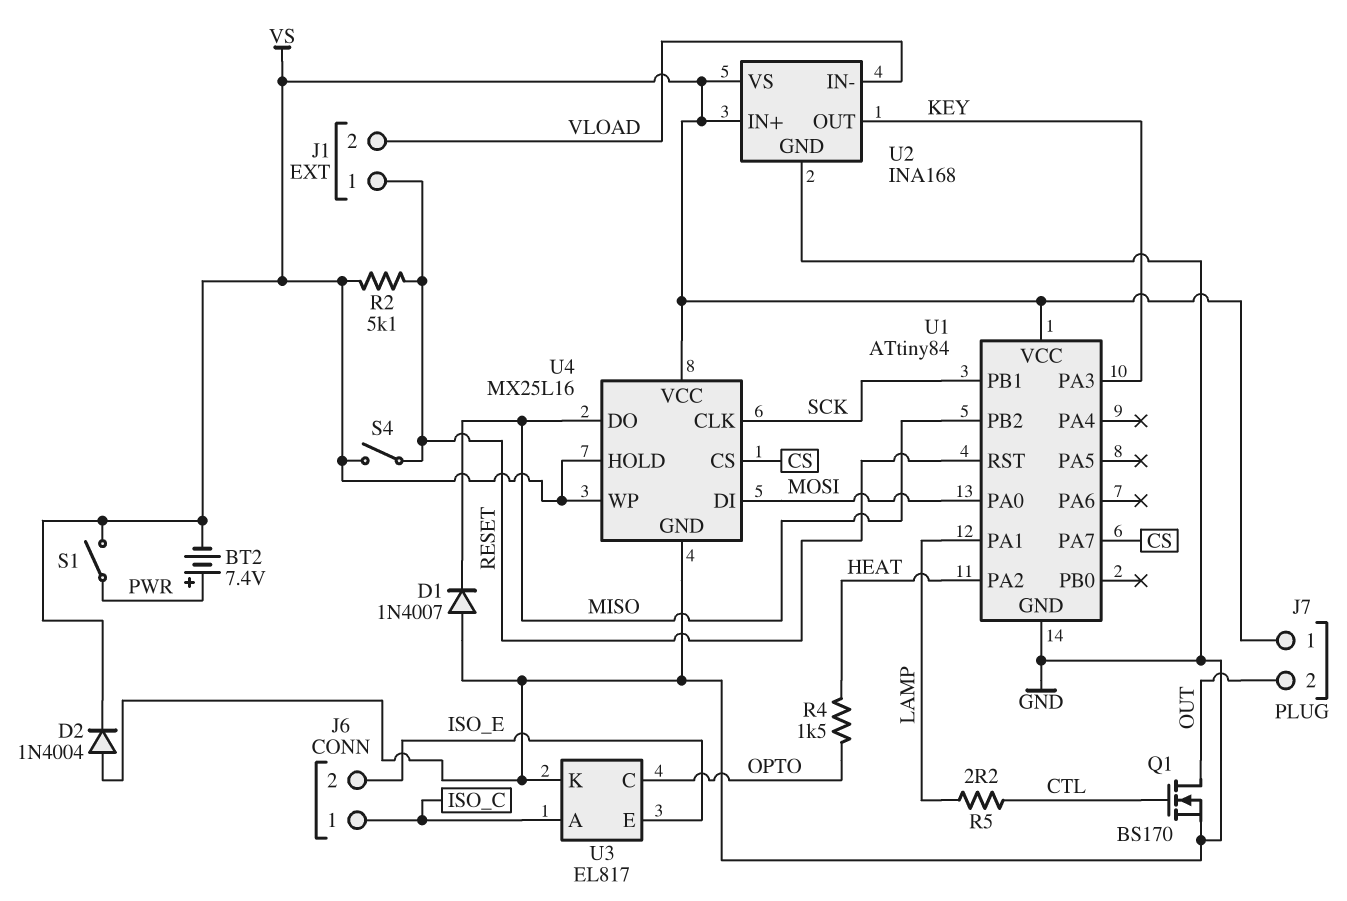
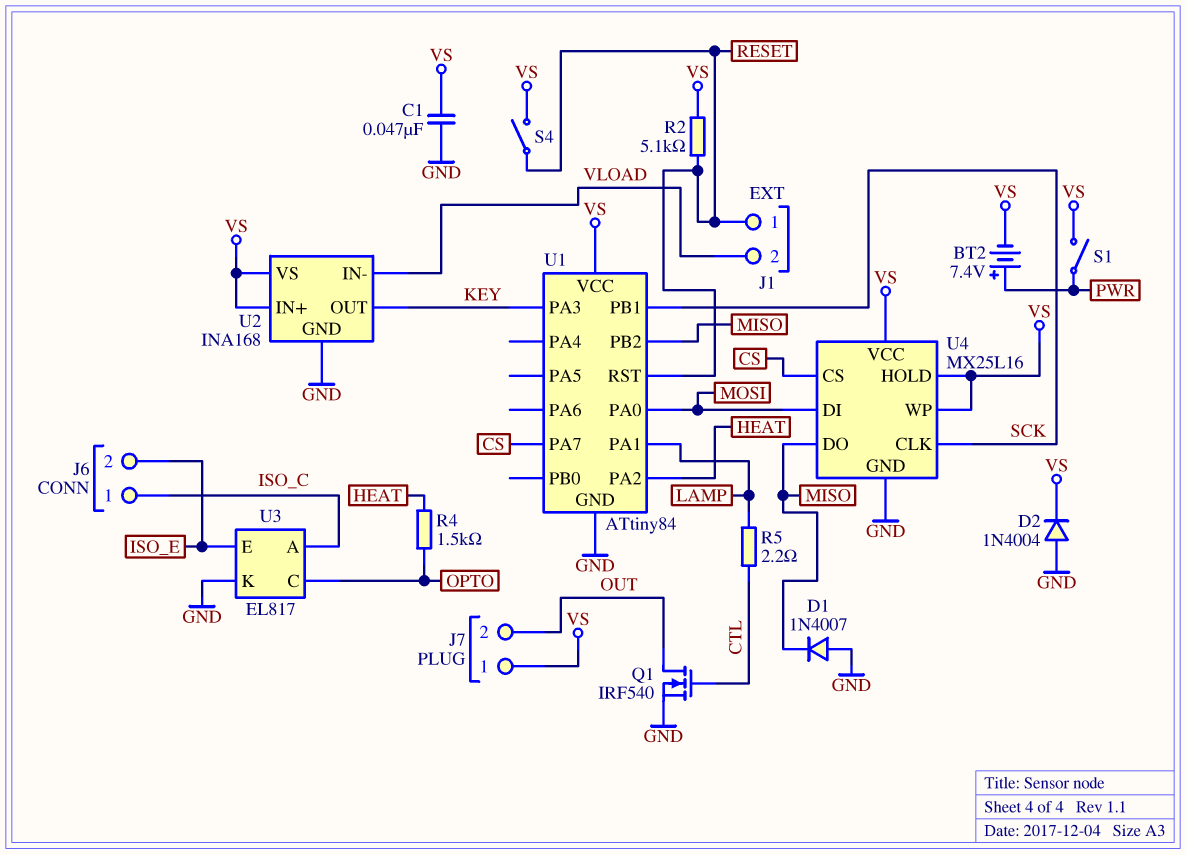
C1: none -> 47nF (GND, VS)
Q1: NMOS BS170 (G CTL, D OUT, S GND) -> NMOS IRF540 (G CTL, D OUT, S GND)

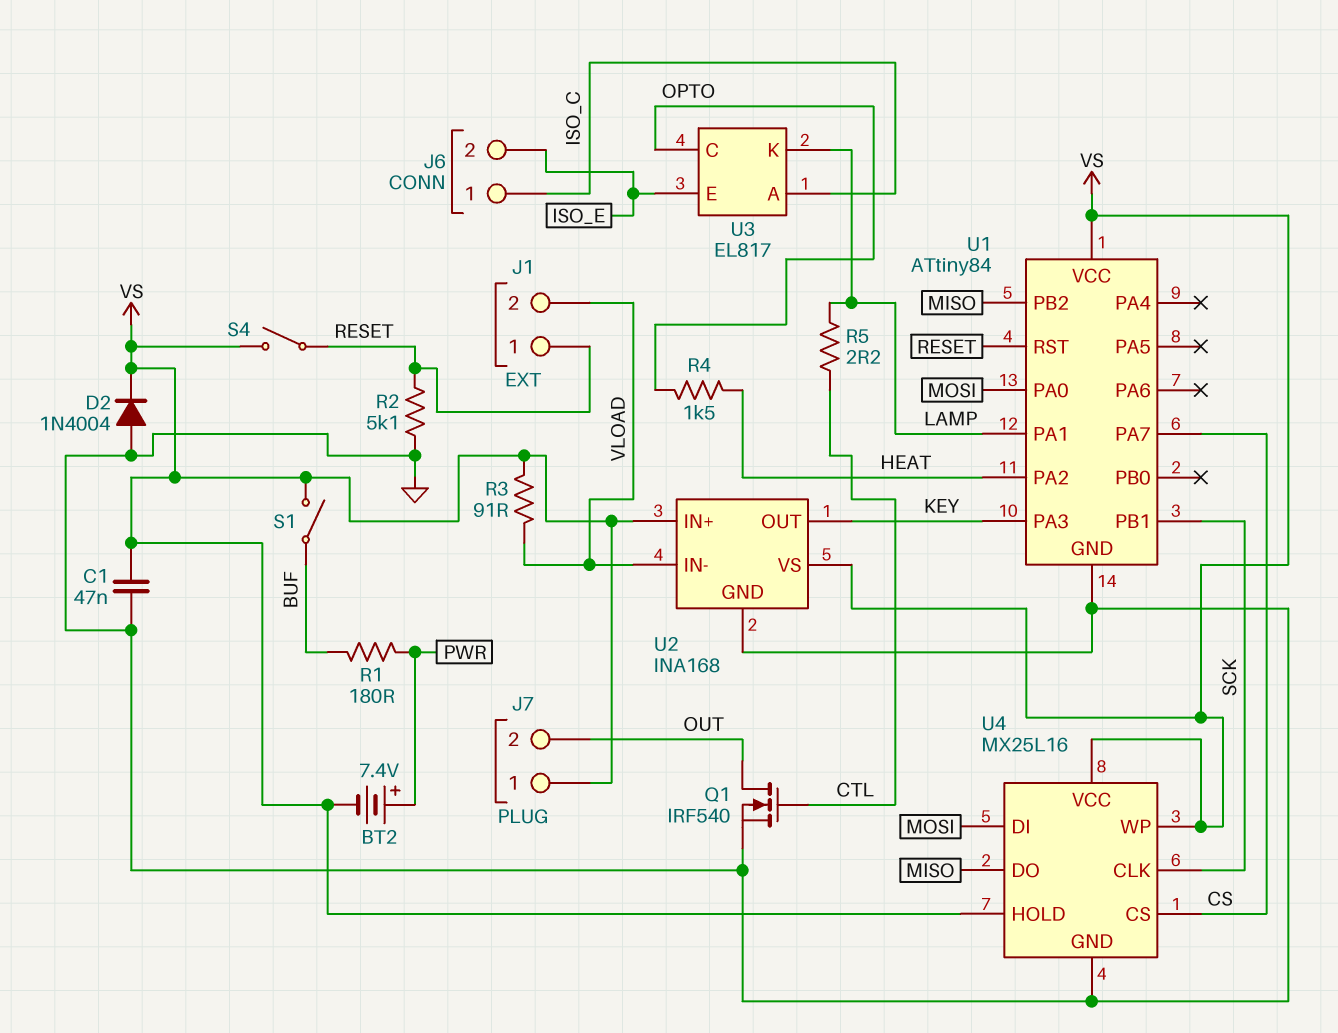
D1: diode 1N4007 (A GND, K MISO) -> none
R1: none -> 180 (BUF, PWR)
R2: 5.1k (RESET, VS) -> 5.1k (GND, RESET)
R3: none -> 91 (VLOAD, VS)
S1: switch (PWR, VS) -> switch (BUF, VS)
U3 pin K: GND -> LAMP

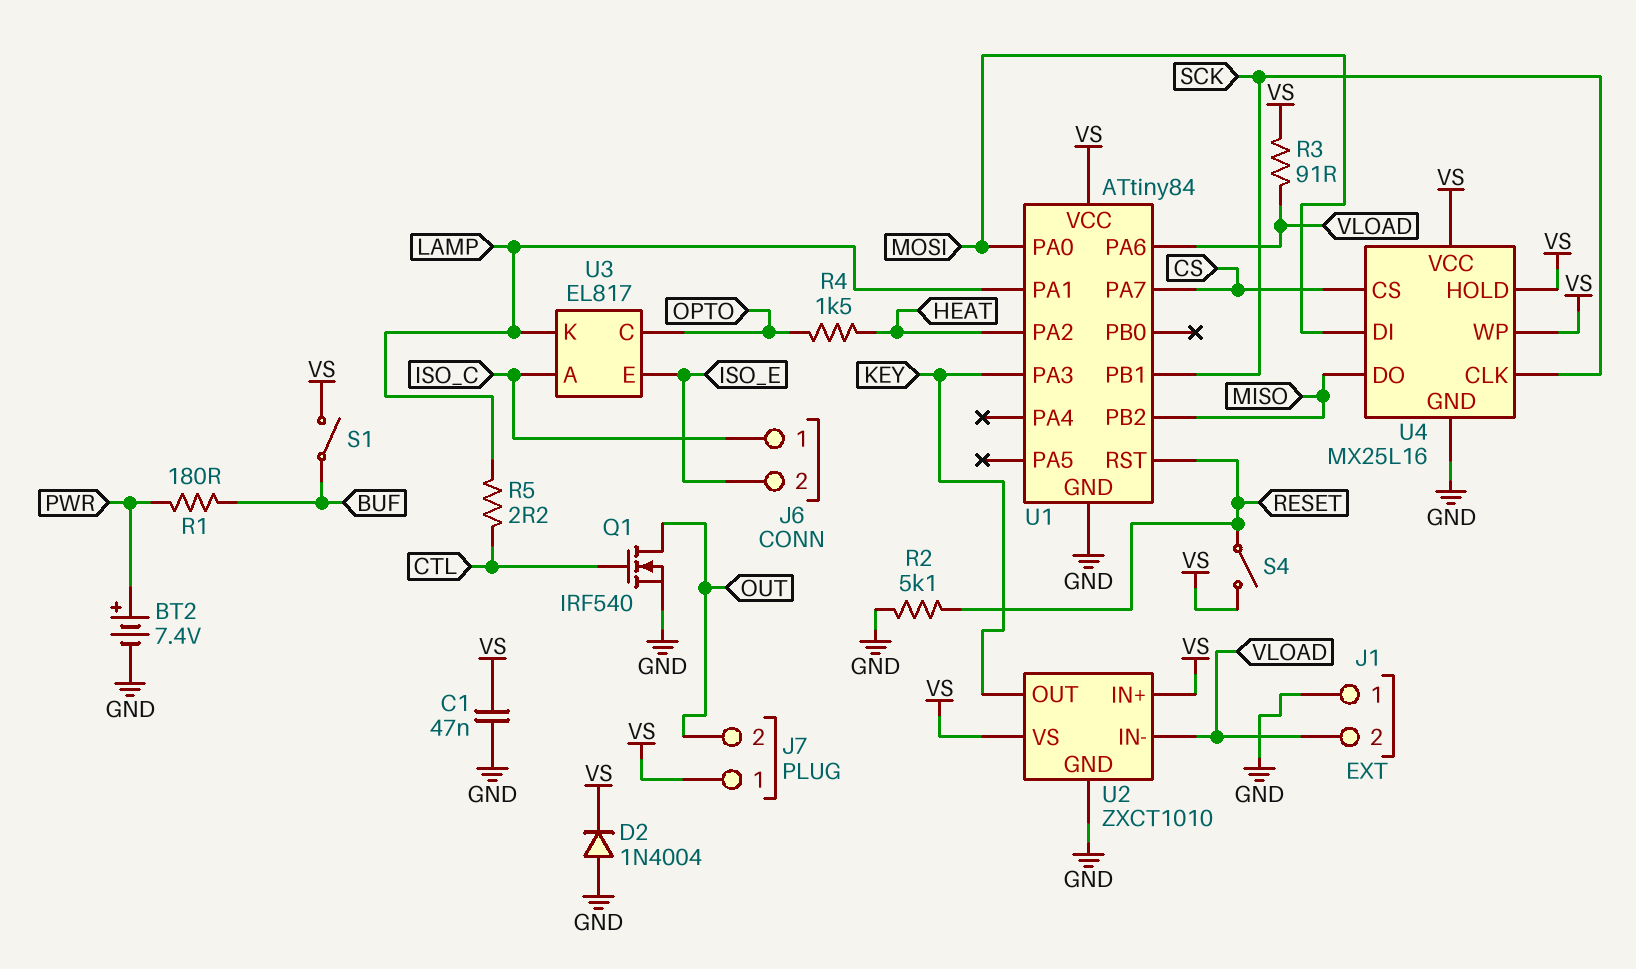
BT2: 7.4V (plus PWR, minus VS) -> 7.4V (plus PWR, minus GND)
J1 pin 1: RESET -> GND
U1 pin PA6: none -> VLOAD
U2: INA168 -> ZXCT1010

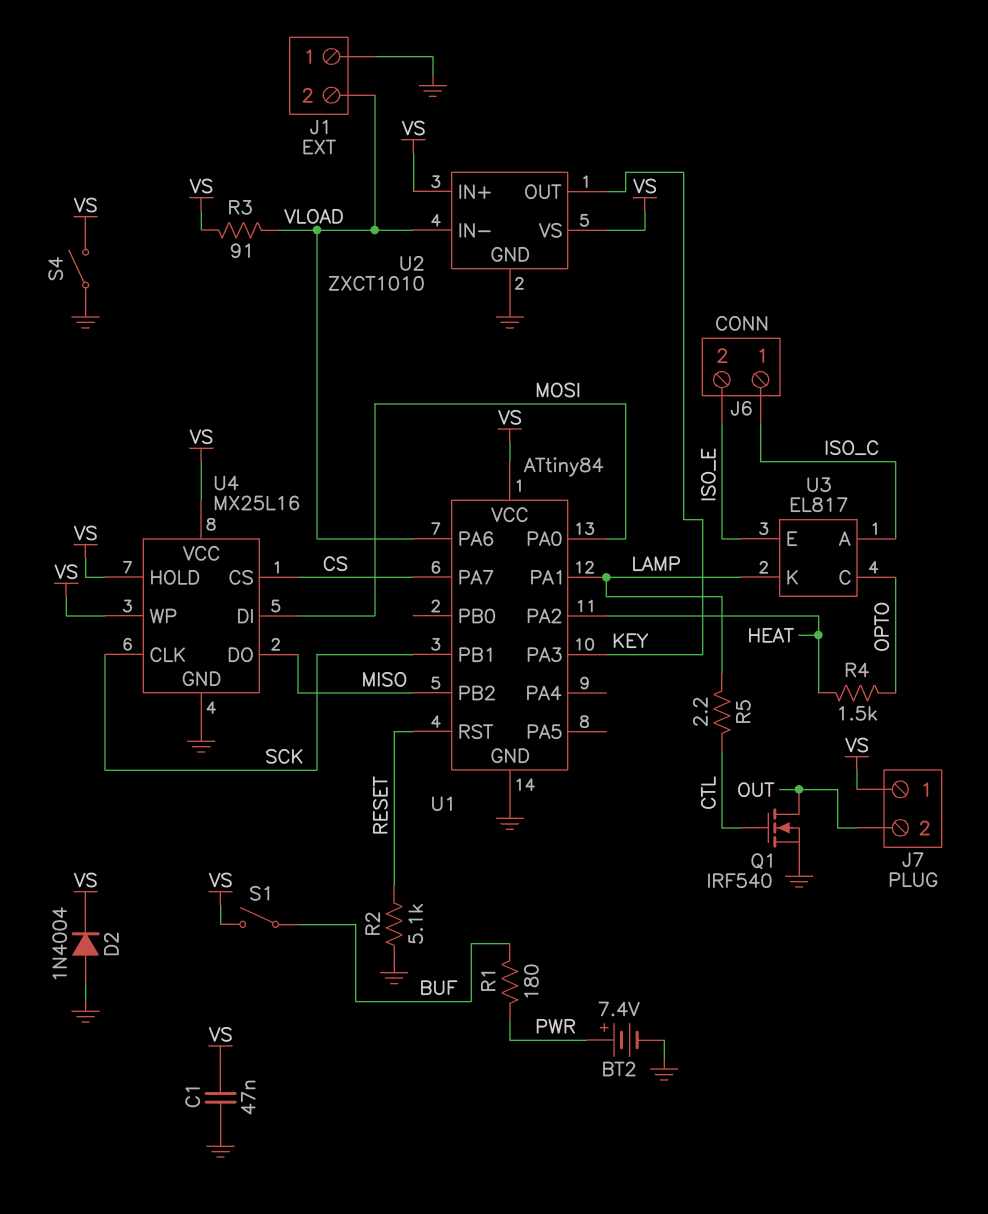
S4: switch (RESET, VS) -> switch (GND, VS)

